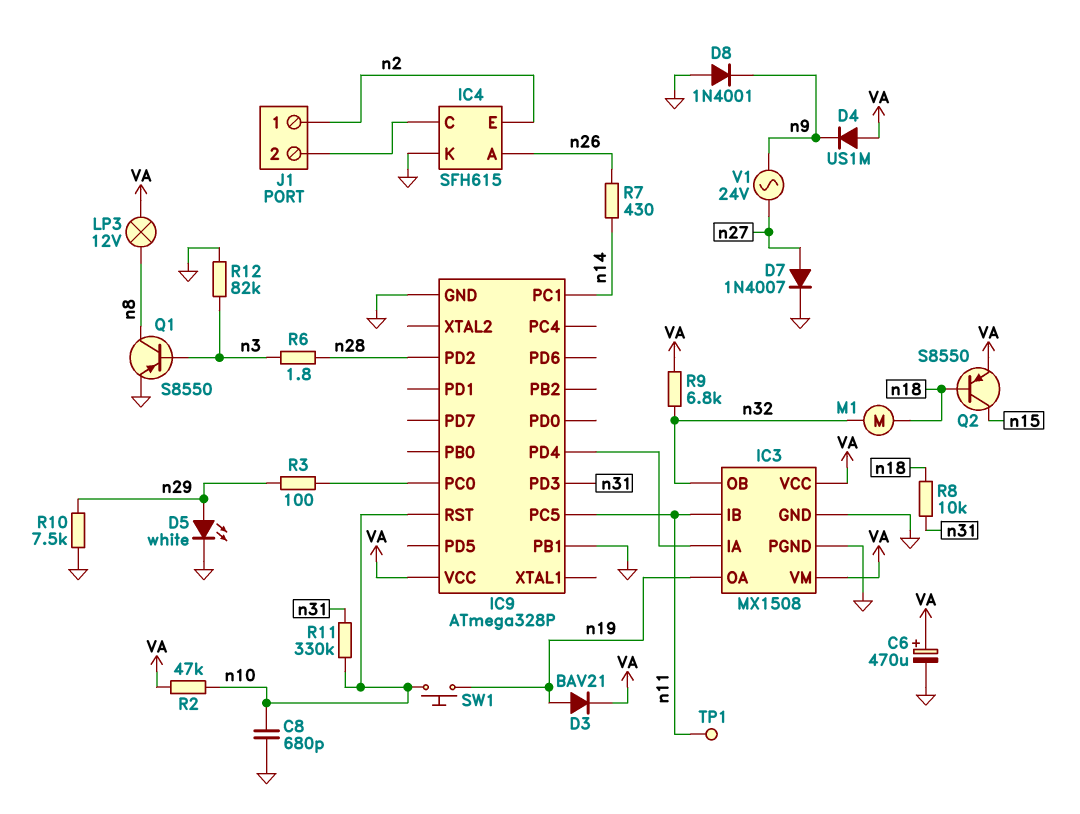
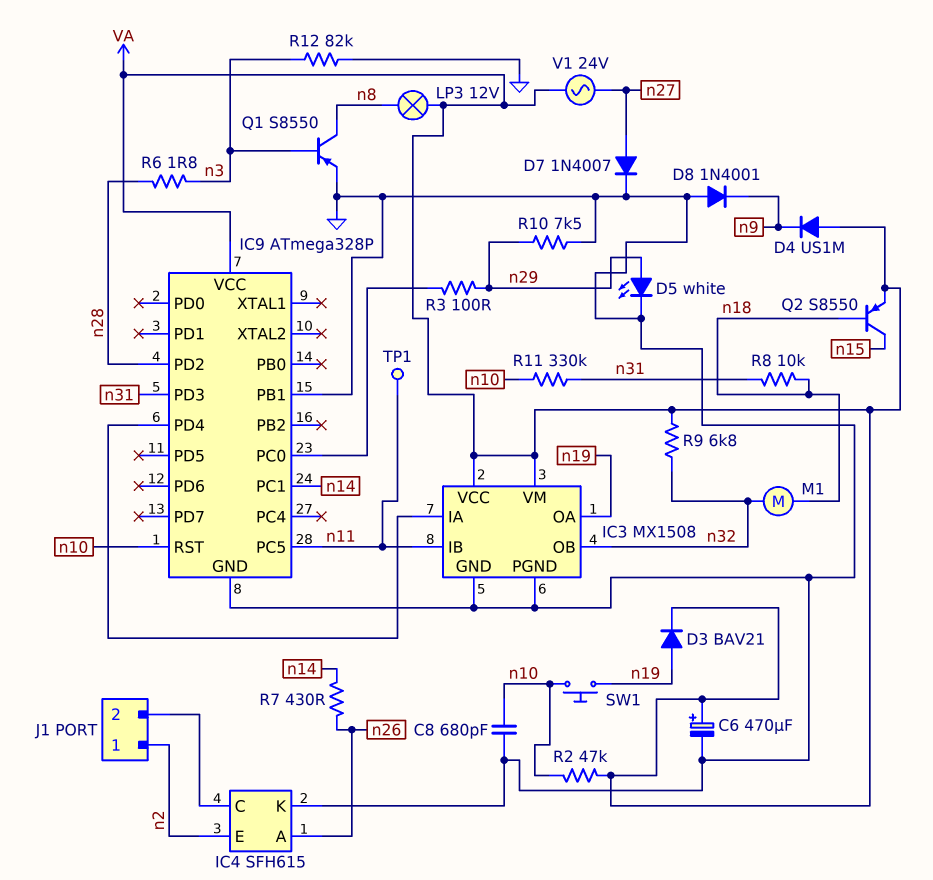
V1: AC 24V (n9, n27) -> AC 24V (VA, n27)

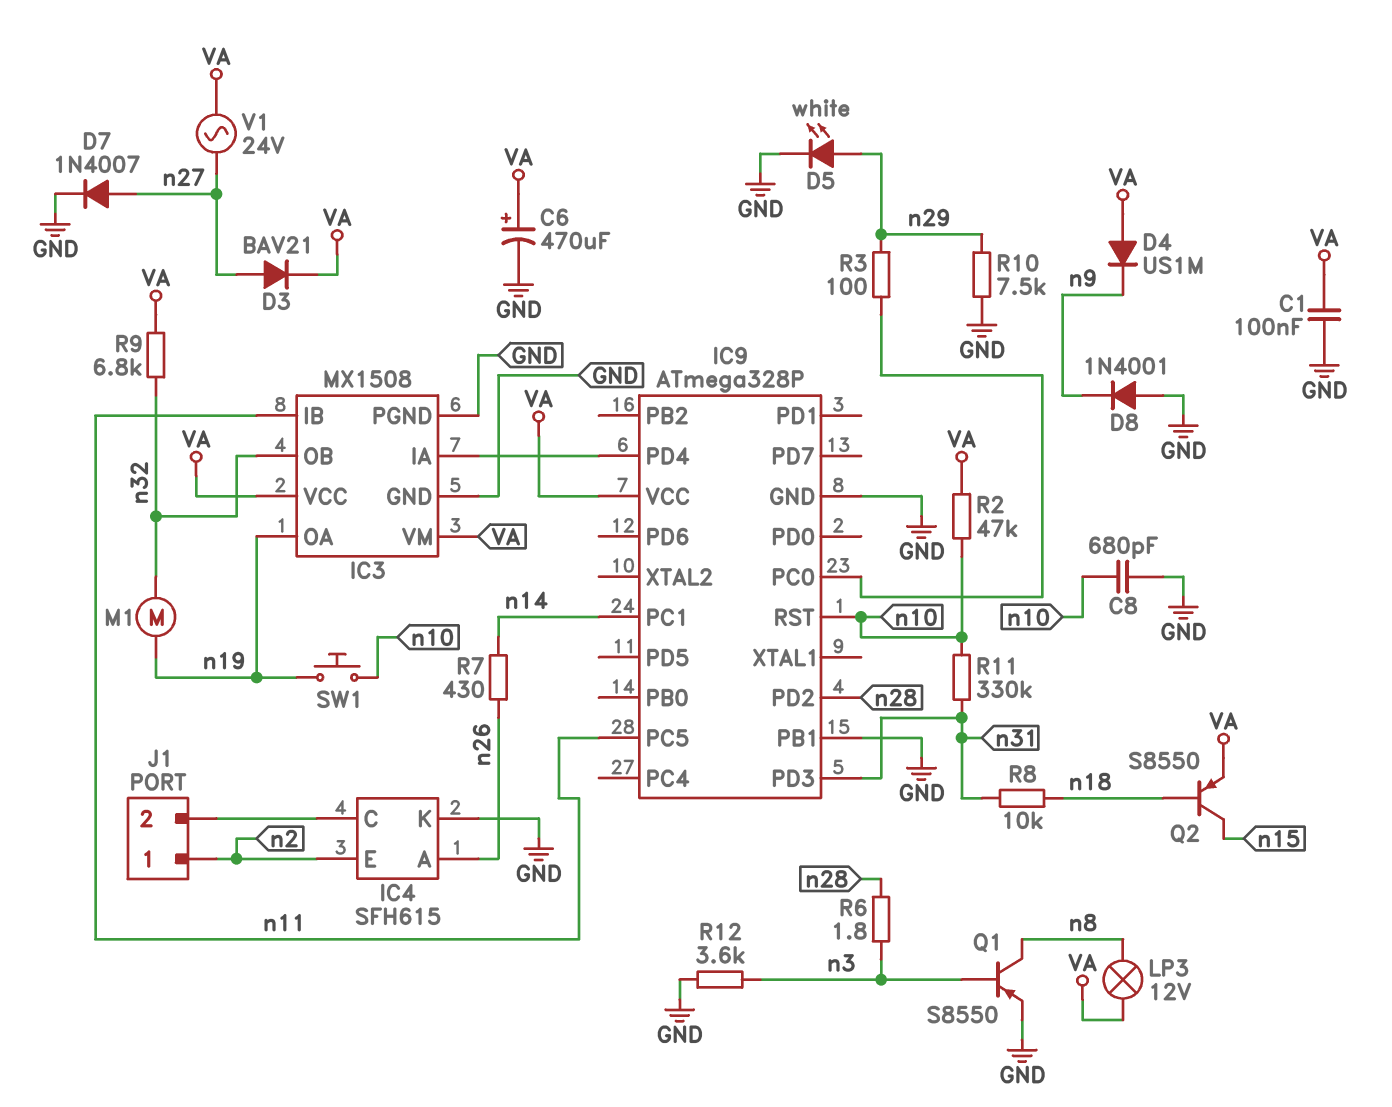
C1: none -> 100nF (GND, VA)
D3: diode BAV21 (A n19, K VA) -> diode BAV21 (A n27, K VA)
M1: motor (n18, n32) -> motor (n19, n32)
R12: 82k (GND, n3) -> 3.6k (GND, n3)
TP1: test point (n11) -> none

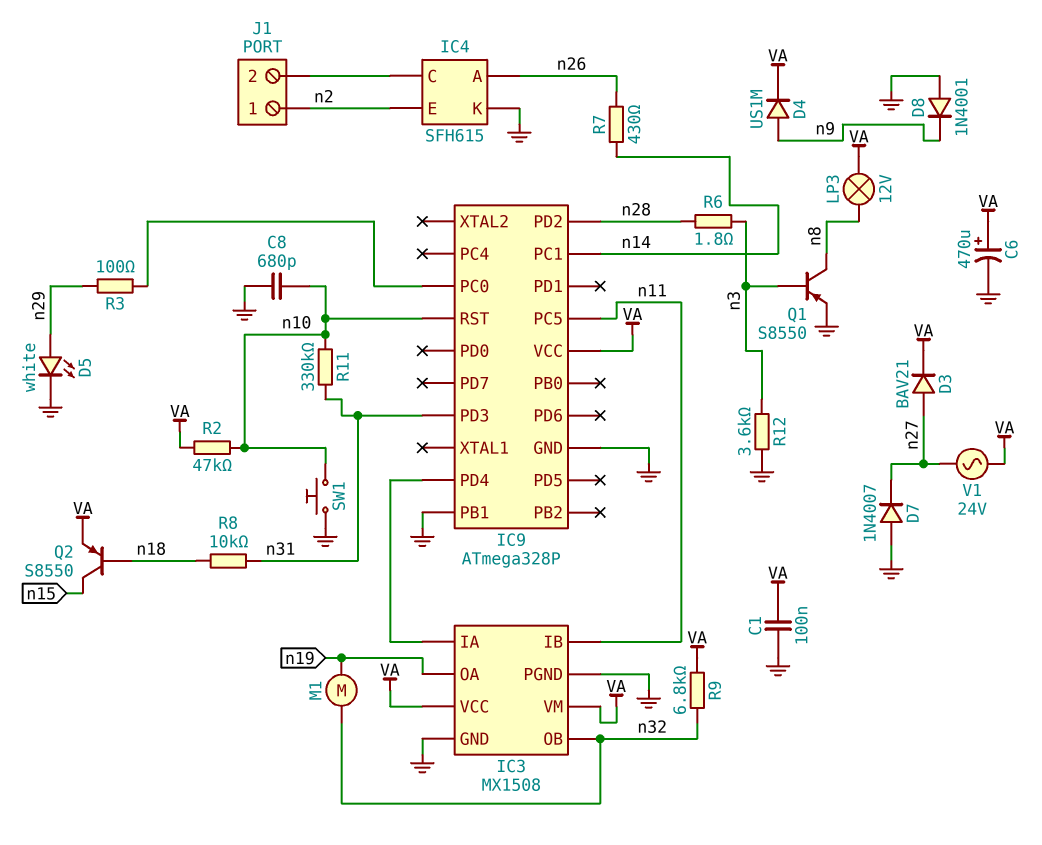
D4: diode US1M (A VA, K n9) -> diode US1M (A n9, K VA)
D7: diode 1N4007 (A n27, K GND) -> diode 1N4007 (A GND, K n27)
R10: 7.5k (GND, n29) -> none
SW1: button (n10, n19) -> button (GND, n10)

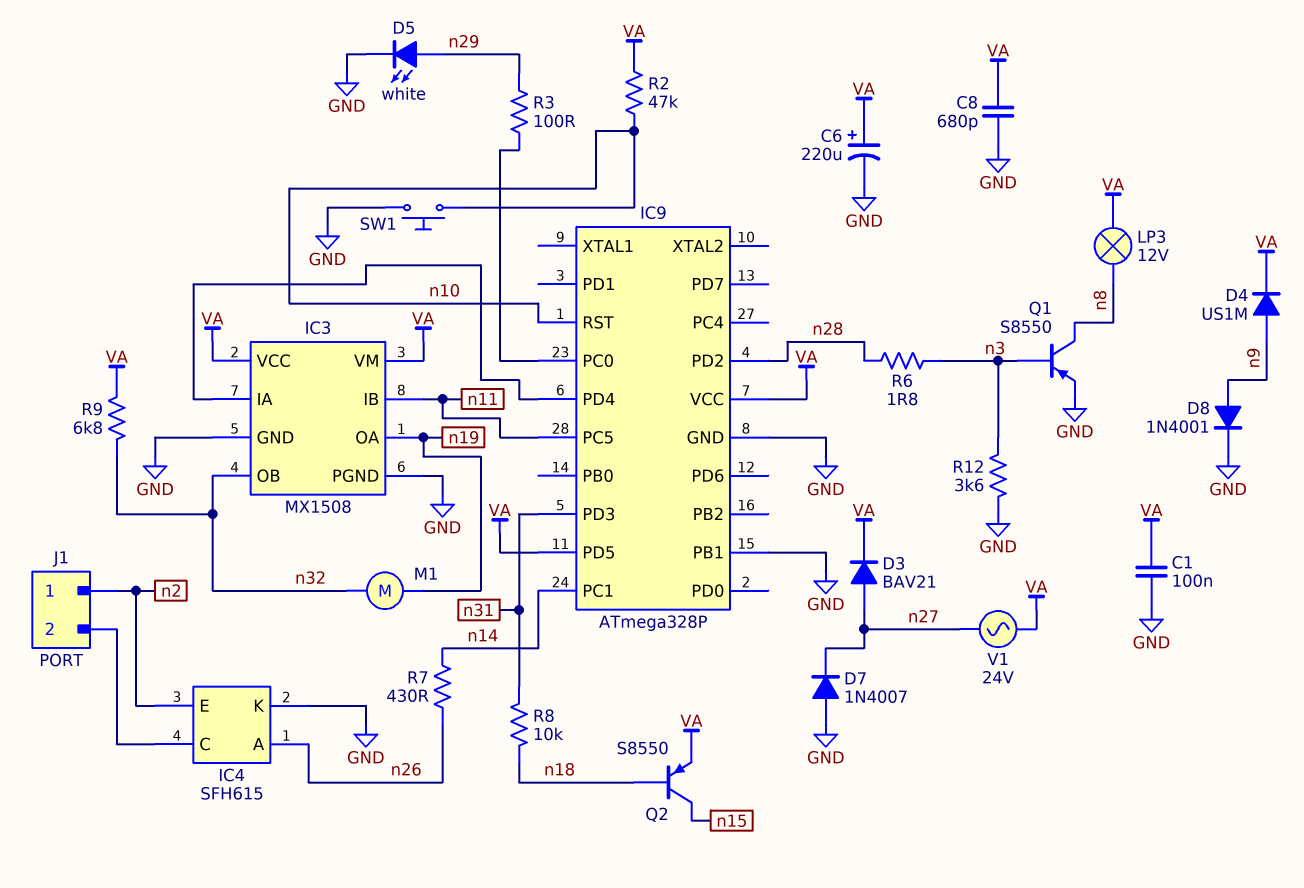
C6: 470uF (plus VA, minus GND) -> 220uF (plus VA, minus GND)
C8: 680pF (GND, n10) -> 680pF (GND, VA)
D8: diode 1N4001 (A GND, K n9) -> diode 1N4001 (A n9, K GND)
IC9 pin PD5: none -> VA
R11: 330k (n10, n31) -> none

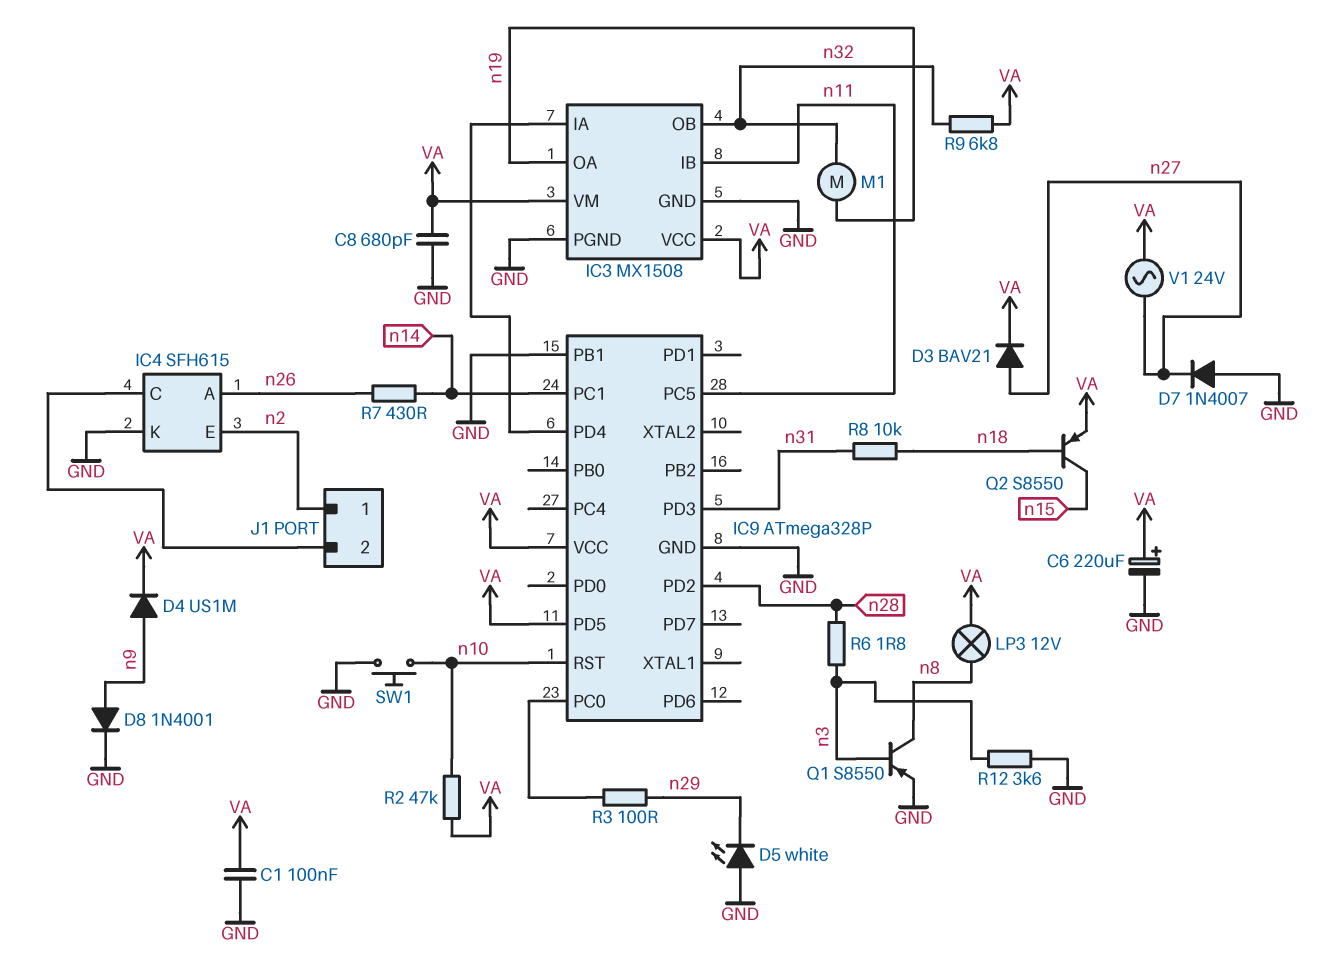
D5: LED white (A n29, K GND) -> LED white (A GND, K n29)

